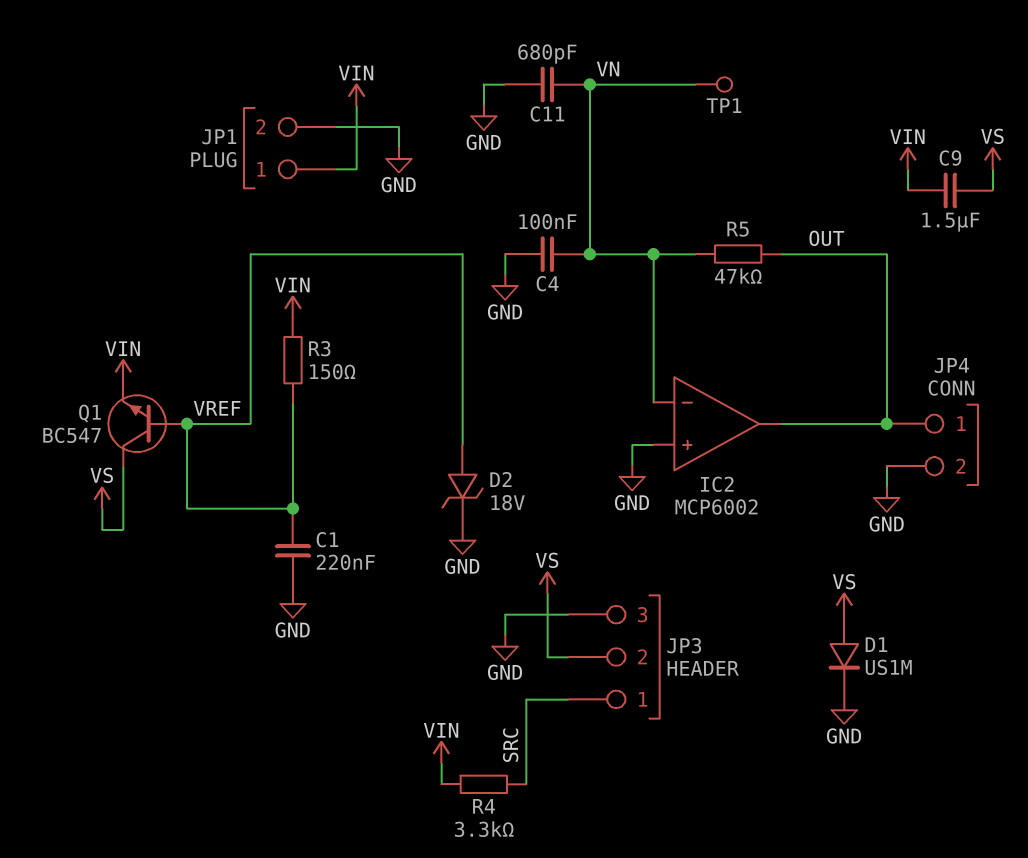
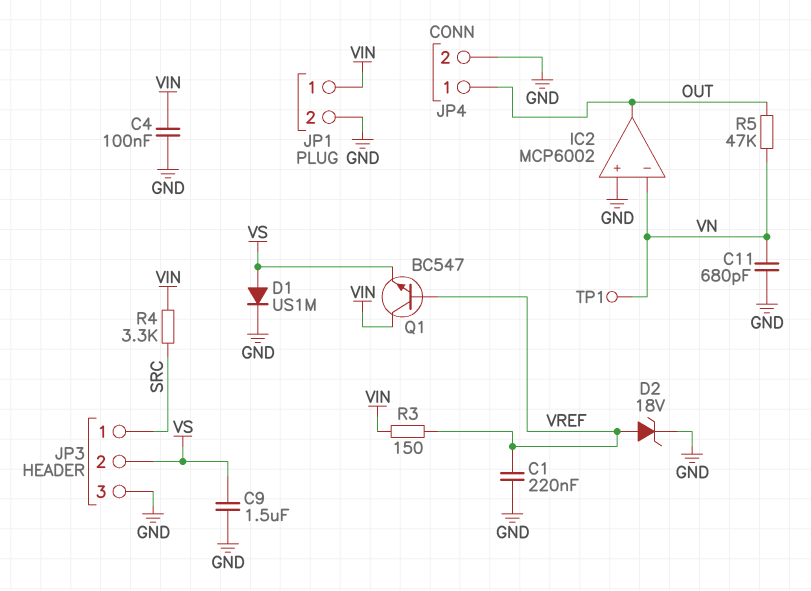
C4: 100nF (GND, VN) -> 100nF (GND, VIN)
C9: 1.5uF (VIN, VS) -> 1.5uF (GND, VS)
Q1: NPN BC547 (B VREF, C VS, E VIN) -> NPN BC547 (B VREF, C VIN, E VS)

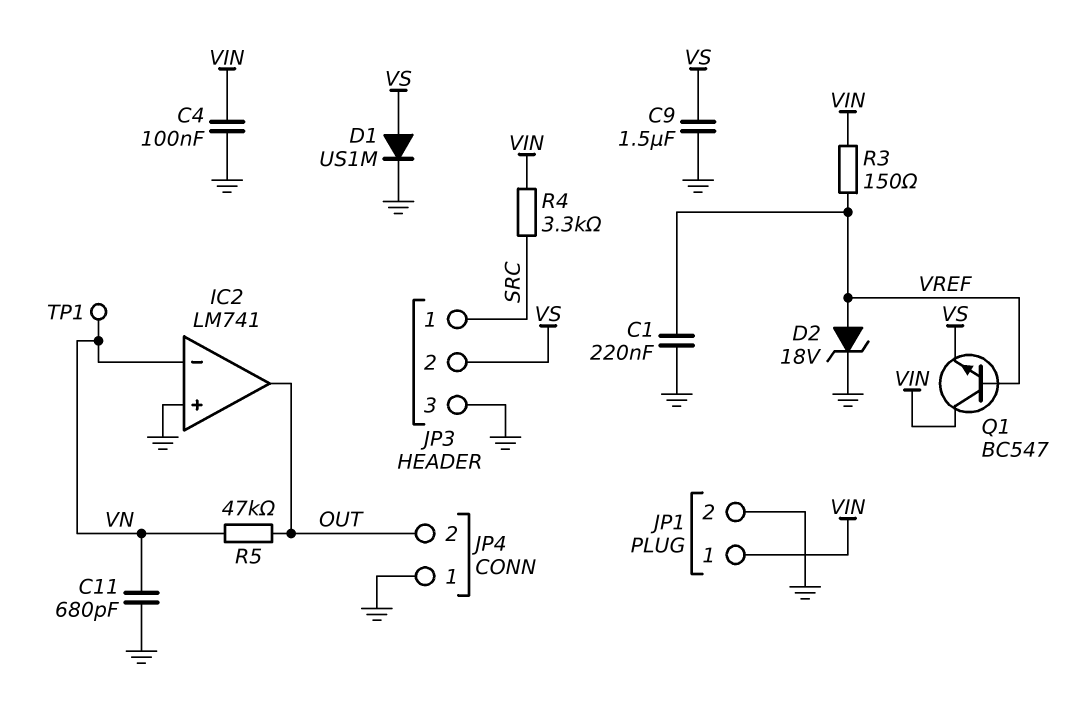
IC2: MCP6002 -> LM741
JP4 pin 1: OUT -> GND
JP4 pin 2: GND -> OUT

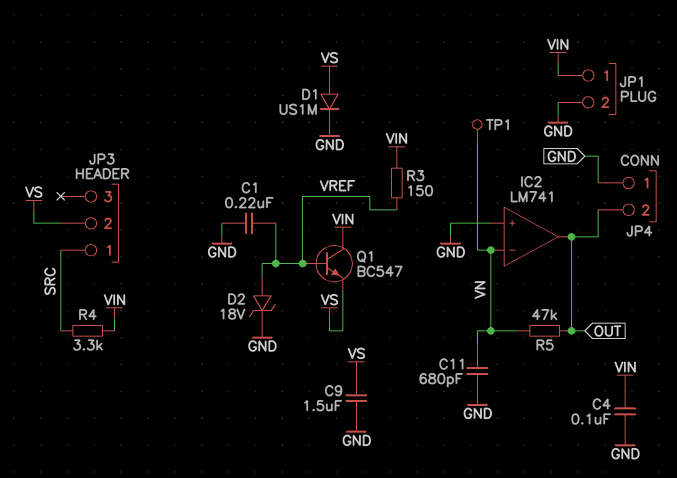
JP3 pin 3: GND -> none

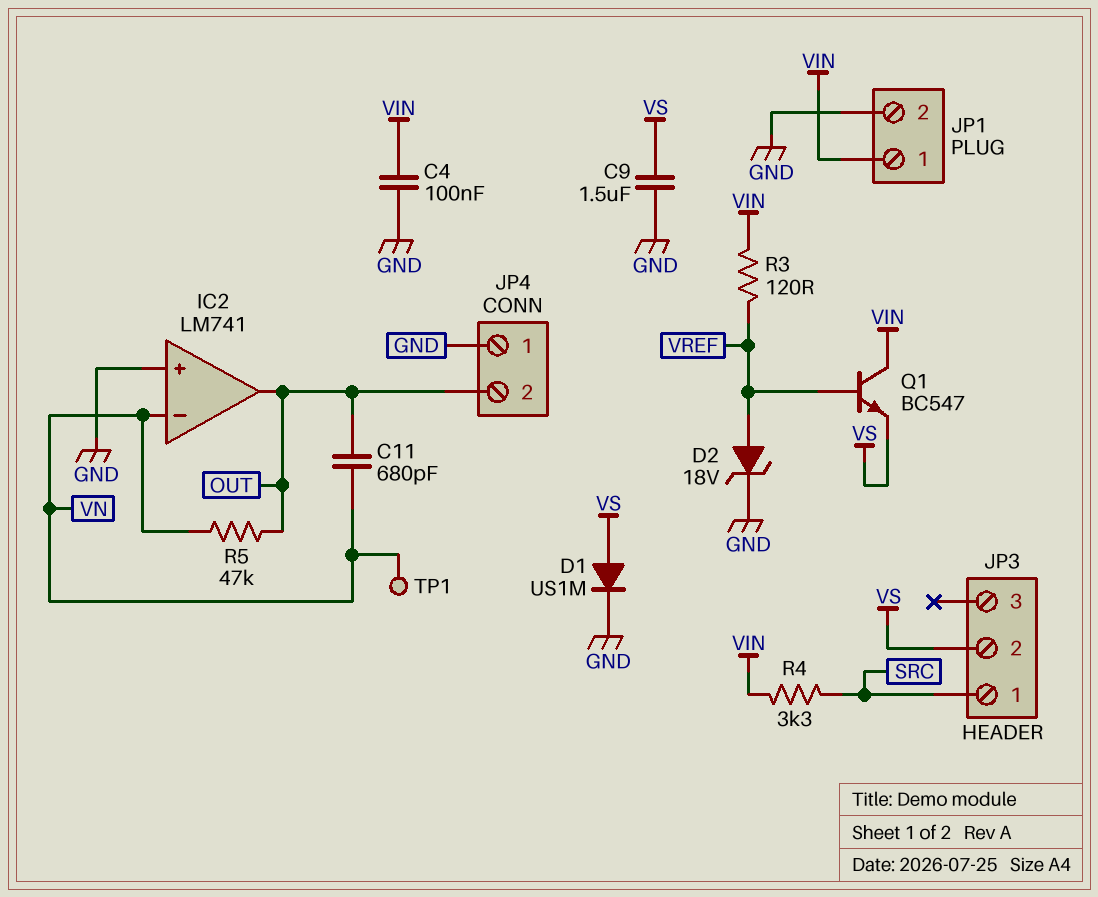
C1: 220nF (GND, VREF) -> none
C11: 680pF (GND, VN) -> 680pF (OUT, VN)
R3: 150 (VIN, VREF) -> 120 (VIN, VREF)

